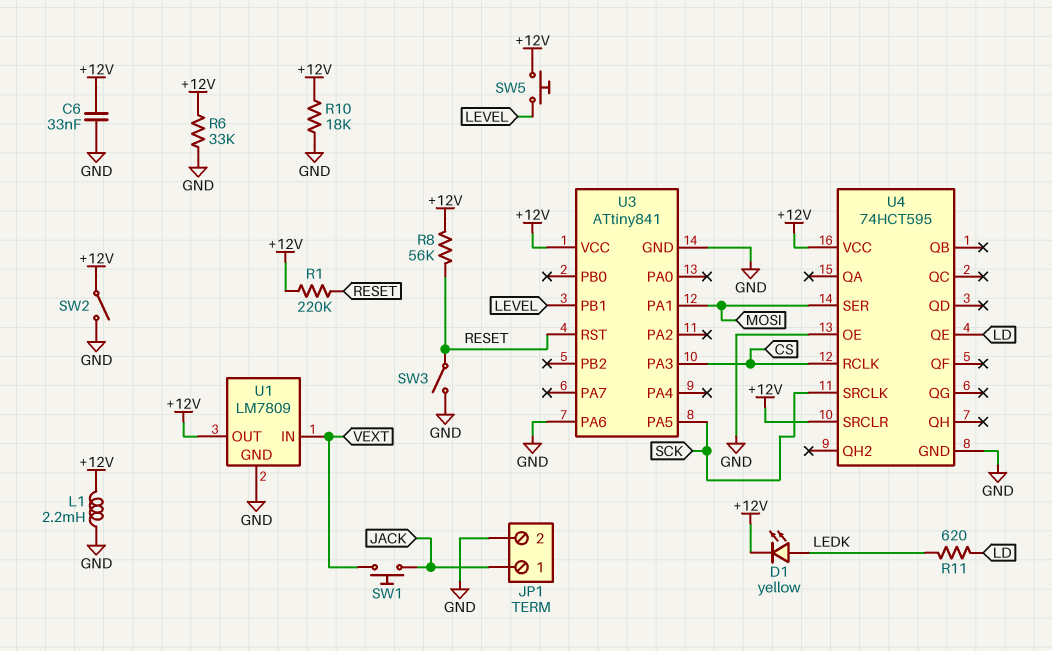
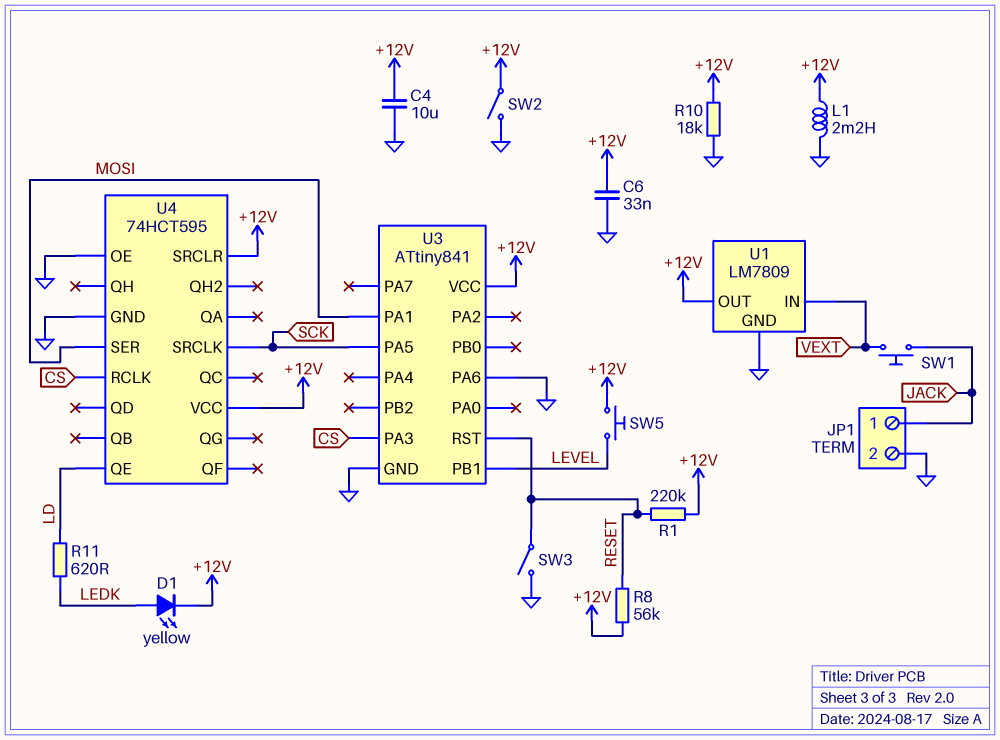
C4: none -> 10uF (+12V, GND)
R6: 33k (+12V, GND) -> none

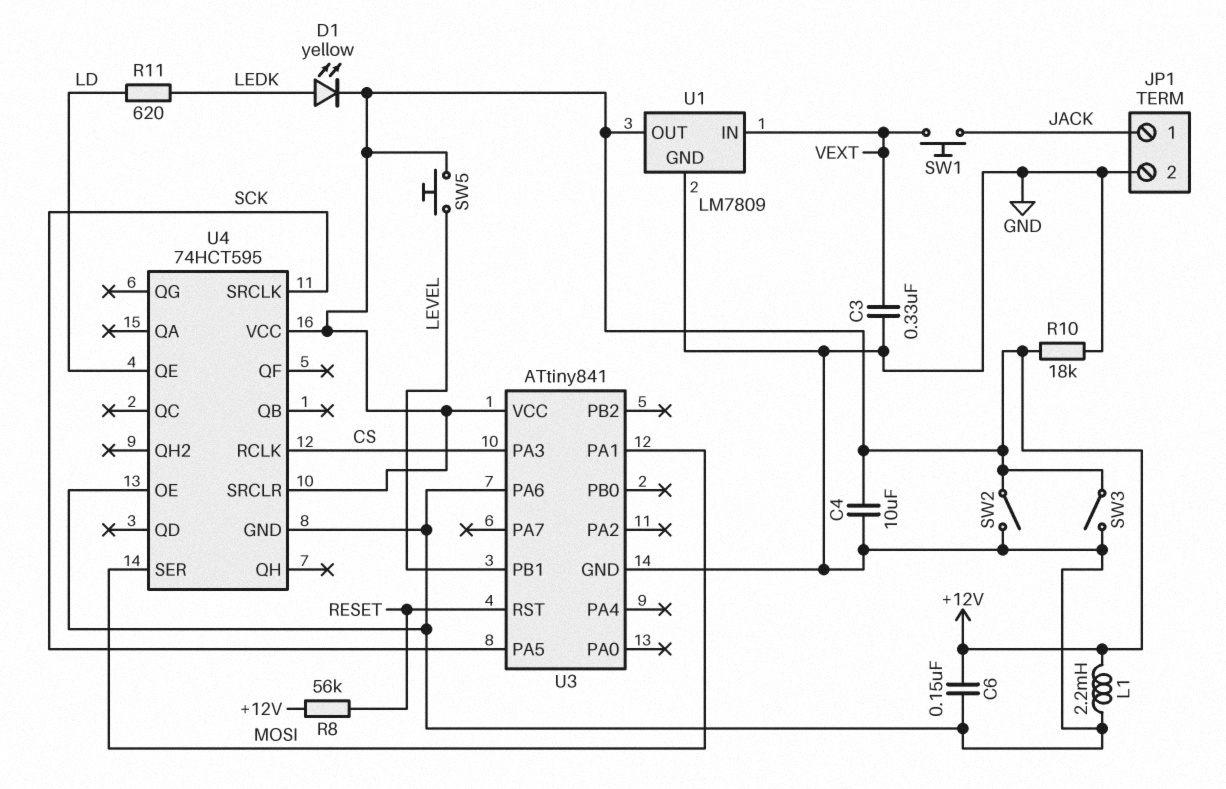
C3: none -> 330nF (GND, VEXT)
C6: 33nF (+12V, GND) -> 150nF (+12V, GND)
R1: 220k (+12V, RESET) -> none
SW3: switch (GND, RESET) -> switch (+12V, GND)

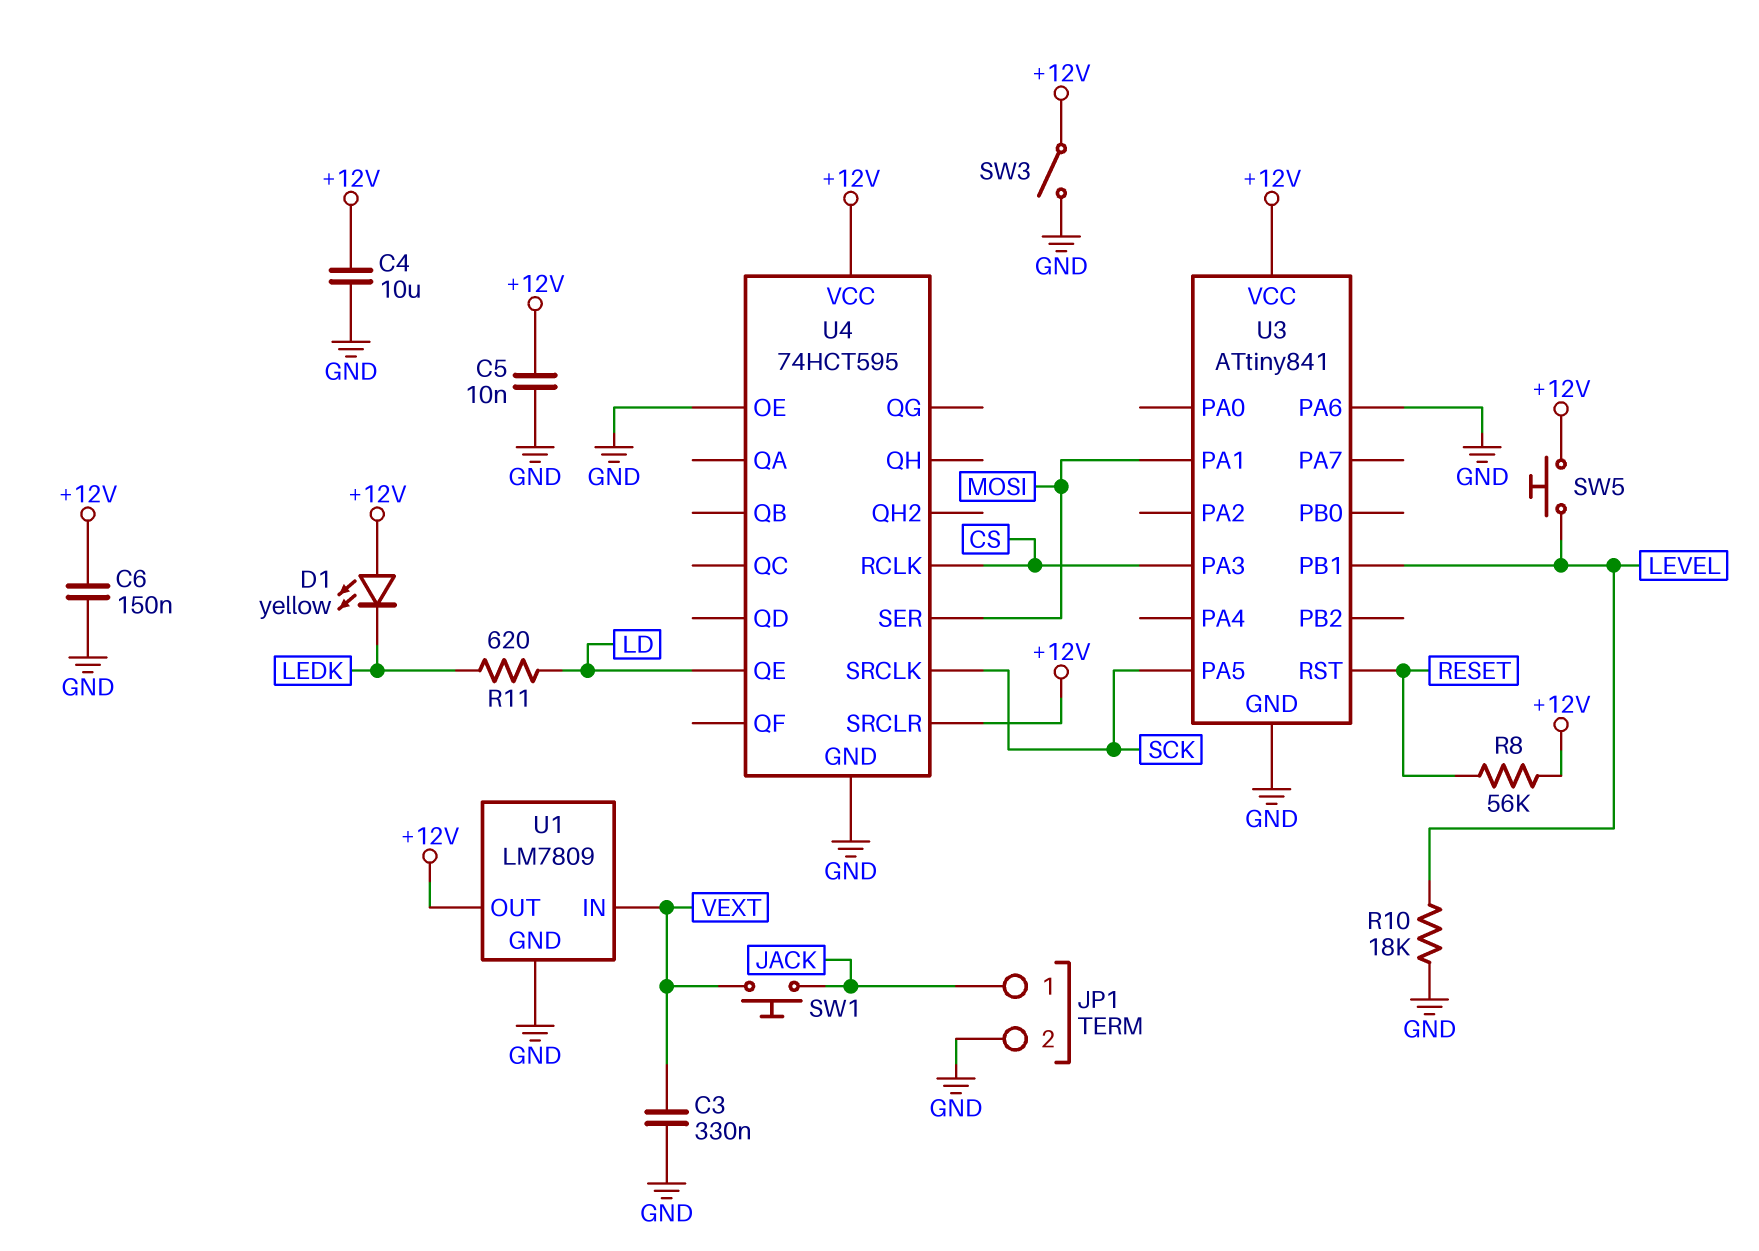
C5: none -> 10nF (+12V, GND)
D1: LED yellow (A LEDK, K +12V) -> LED yellow (A +12V, K LEDK)
L1: 2.2mH (+12V, GND) -> none
R10: 18k (+12V, GND) -> 18k (GND, LEVEL)
SW2: switch (+12V, GND) -> none

